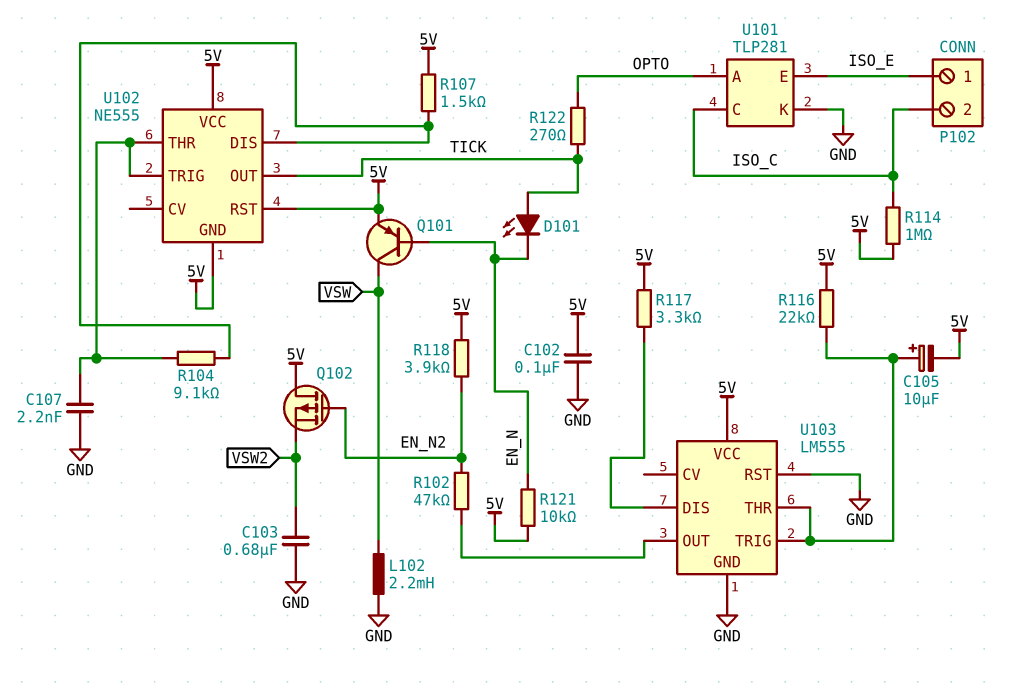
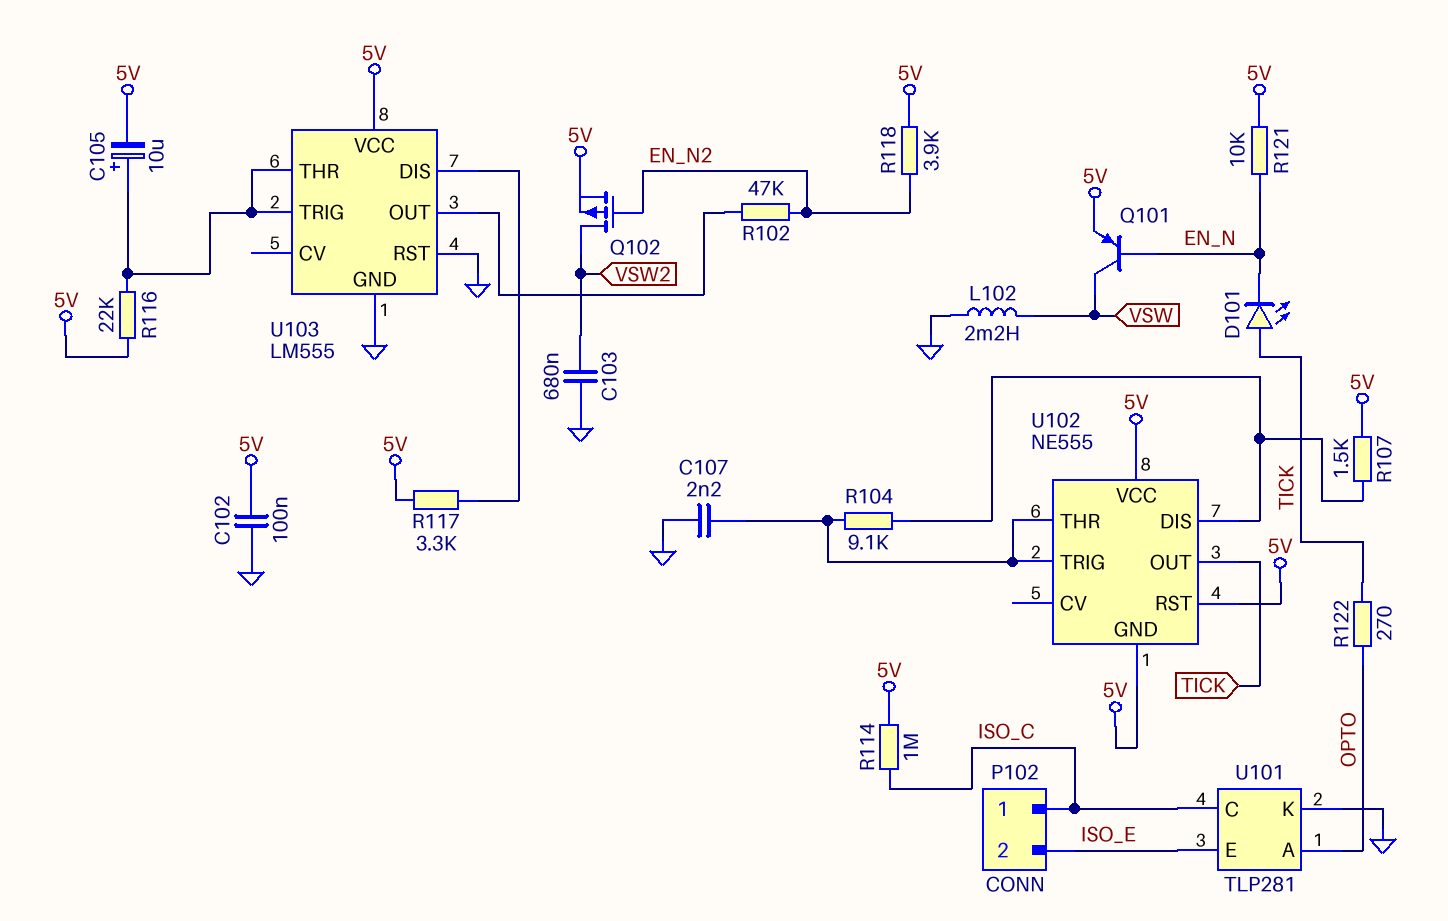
P102 pin 1: ISO_E -> ISO_C
P102 pin 2: ISO_C -> ISO_E
Q102: PMOS (G EN_N2, D 5V, S VSW2) -> PMOS (G EN_N2, D VSW2, S 5V)

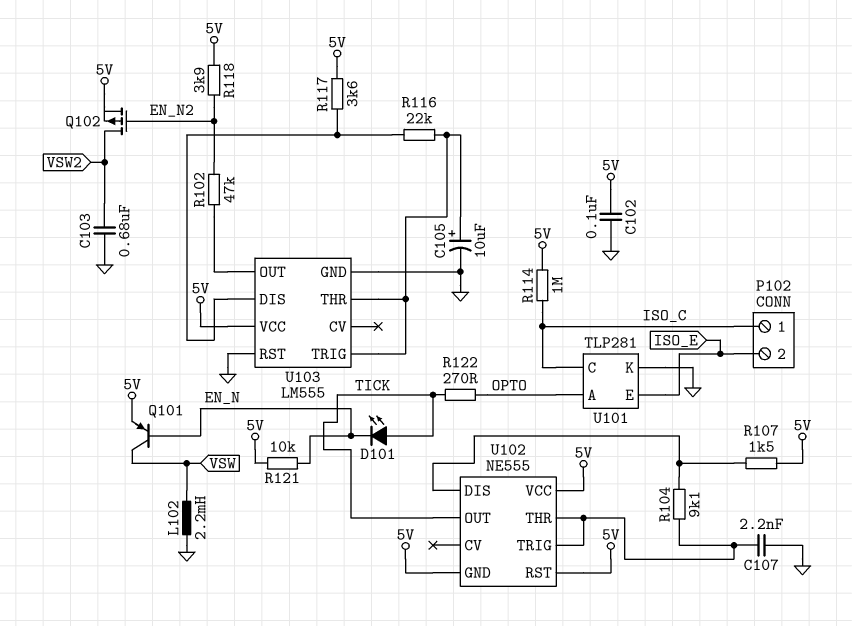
C105: 10uF (plus U103/THR, minus 5V) -> 10uF (plus U103/THR, minus GND)
R116: 22k (5V, U103/THR) -> 22k (U103/DIS, U103/THR)
R117: 3.3k (5V, U103/DIS) -> 3.6k (5V, U103/DIS)

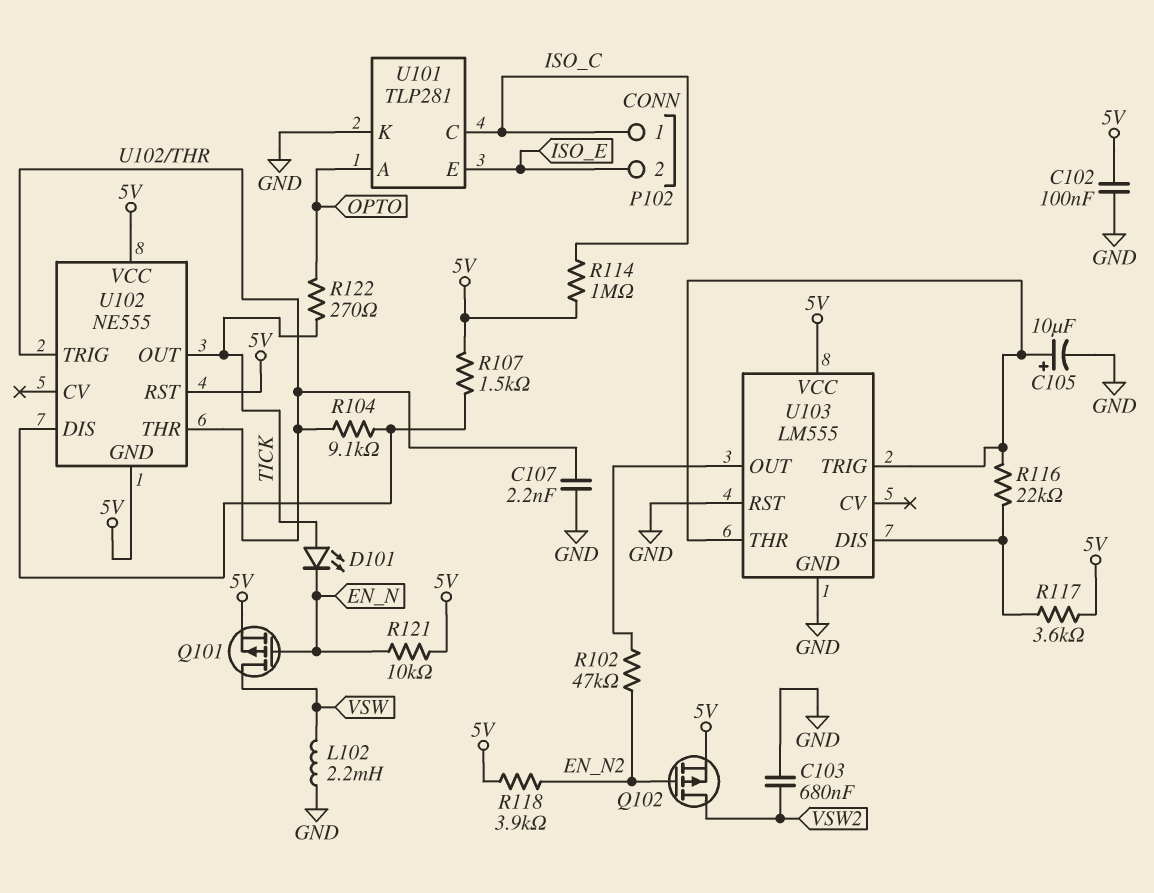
Q101: PNP (B EN_N, C VSW, E 5V) -> PMOS (G EN_N, D VSW, S 5V)

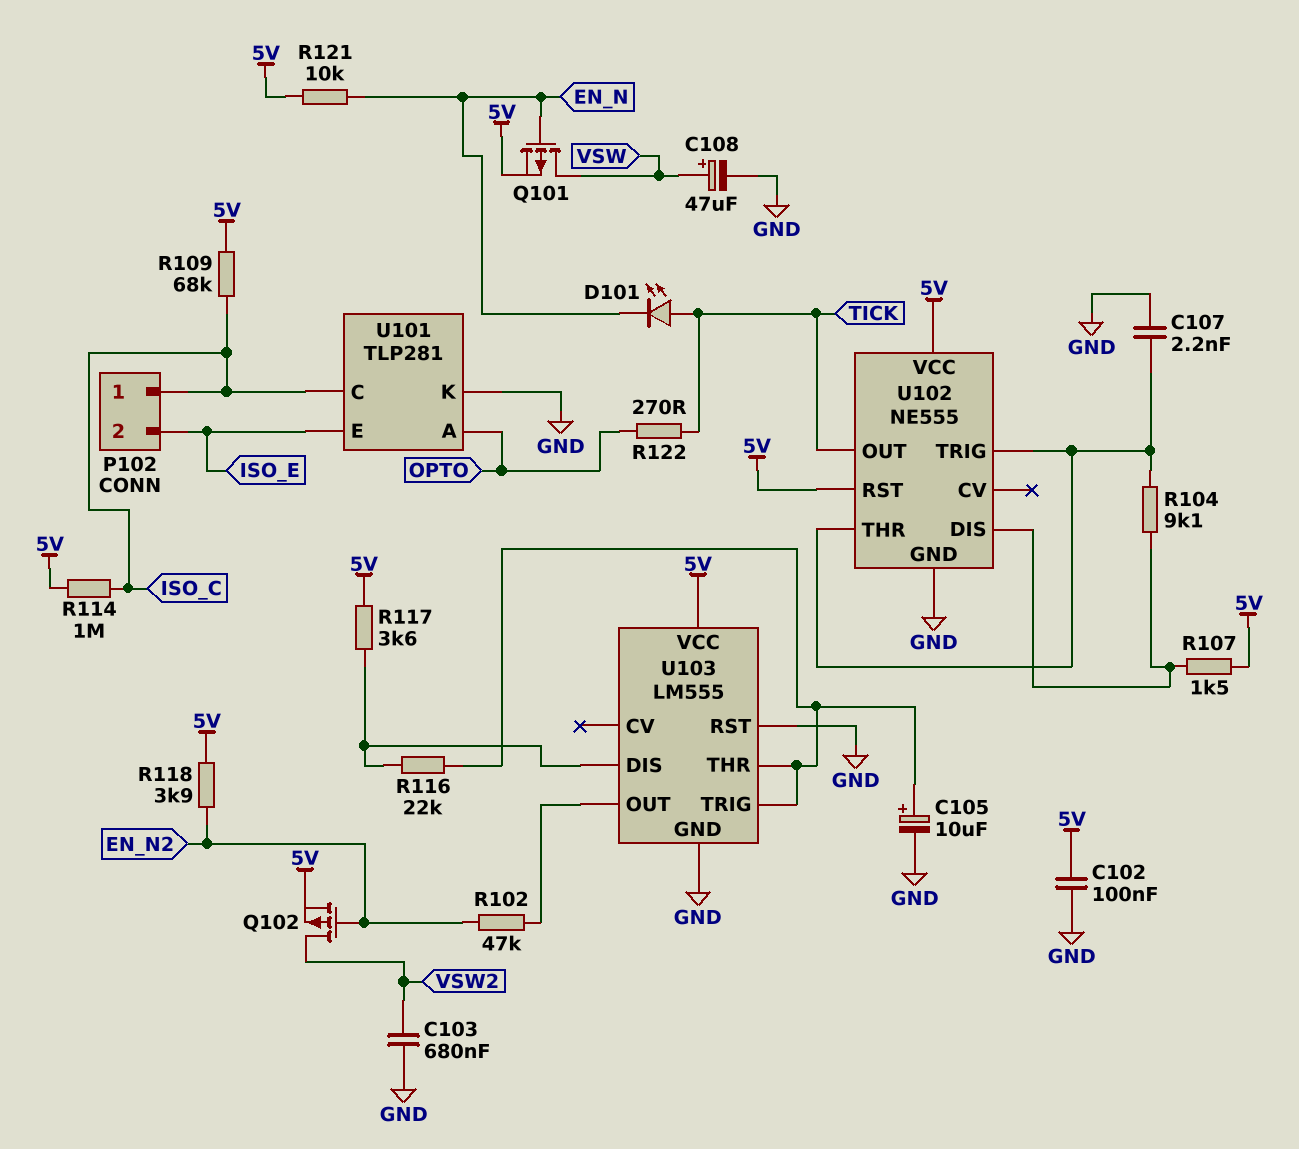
C108: none -> 47uF (plus VSW, minus GND)
L102: 2.2mH (GND, VSW) -> none
R109: none -> 68k (5V, ISO_C)
U102 pin GND: 5V -> GND

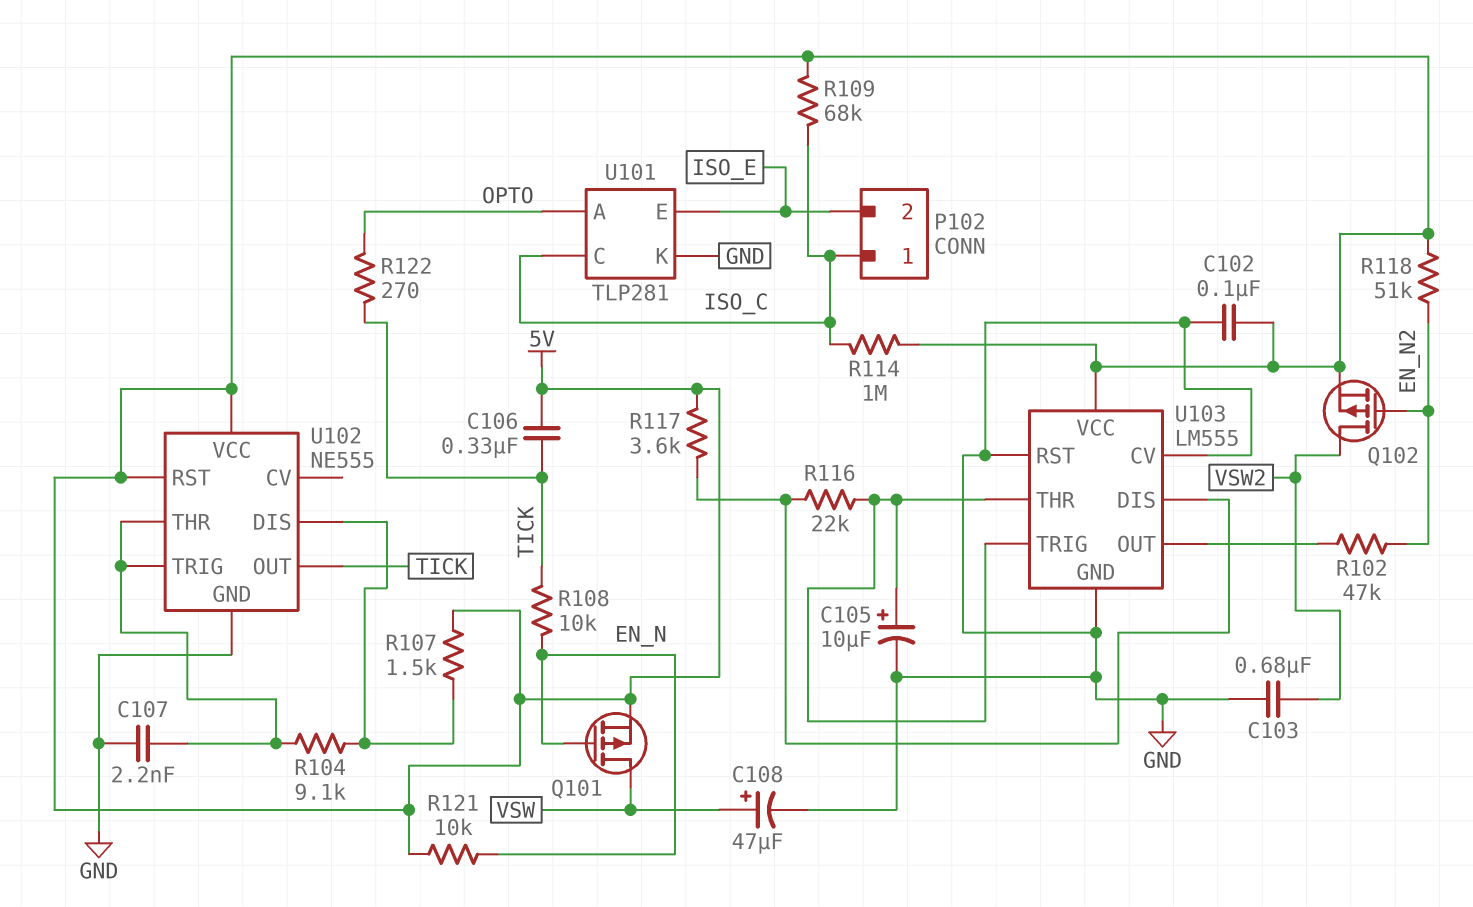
C106: none -> 330nF (5V, TICK)
D101: LED (A TICK, K EN_N) -> none
R108: none -> 10k (EN_N, TICK)
R118: 3.9k (5V, EN_N2) -> 51k (5V, EN_N2)
U103 pin CV: none -> GND

